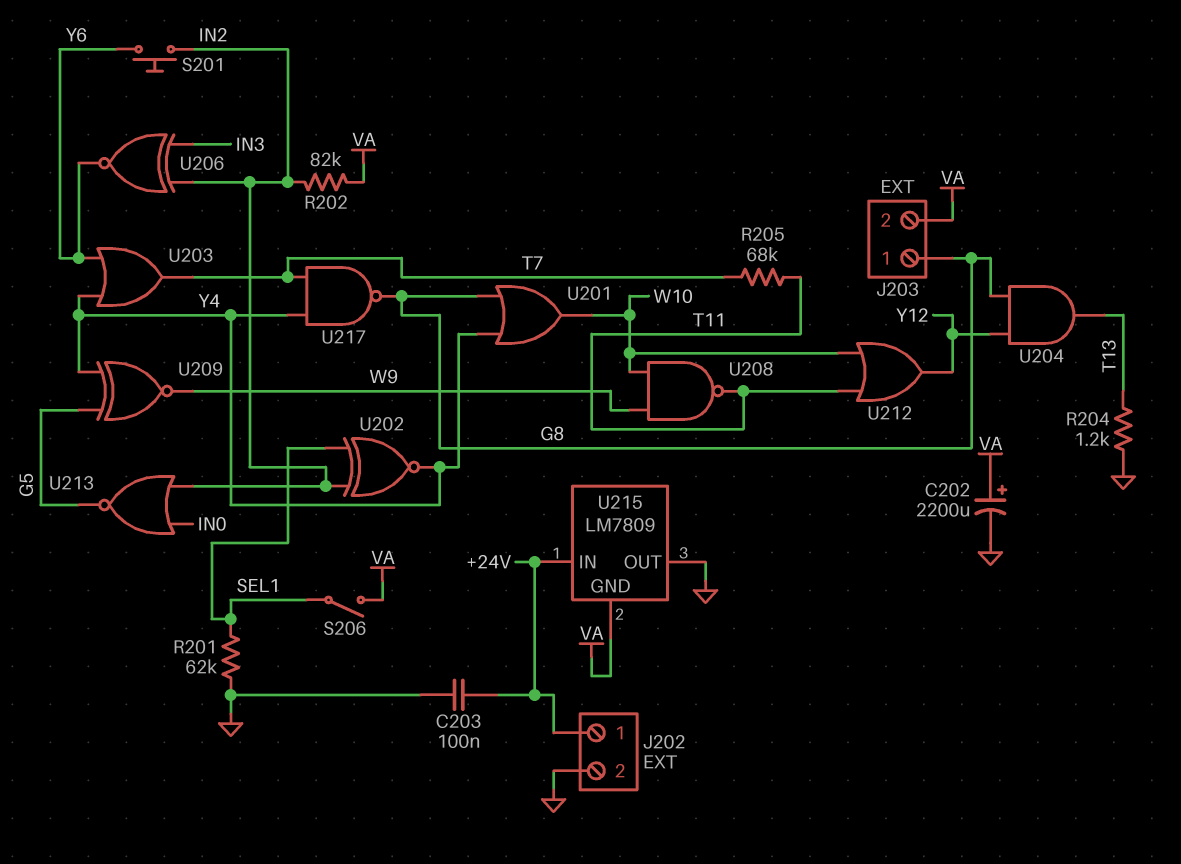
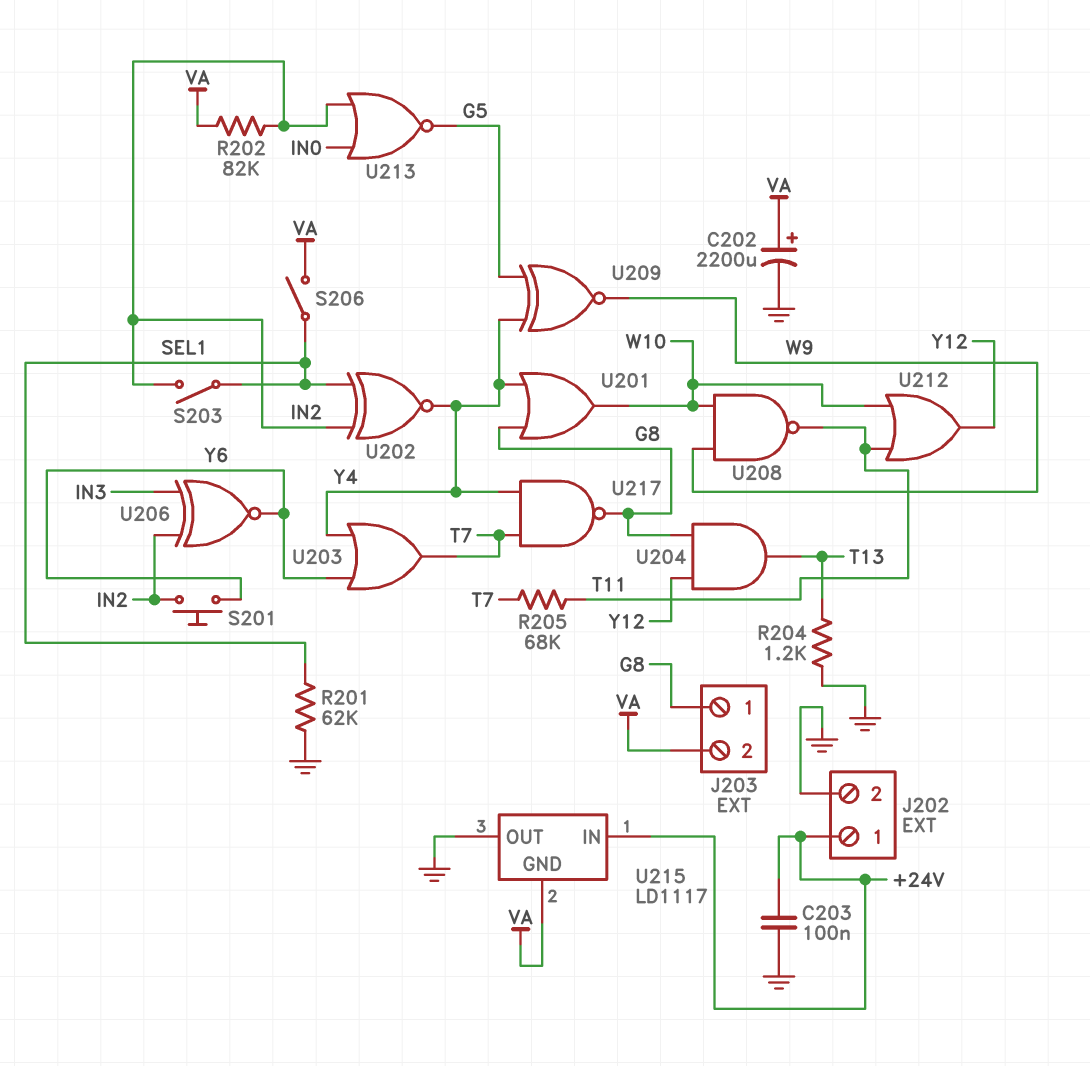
S203: none -> switch (IN2, SEL1)
U215: LM7809 -> LD1117

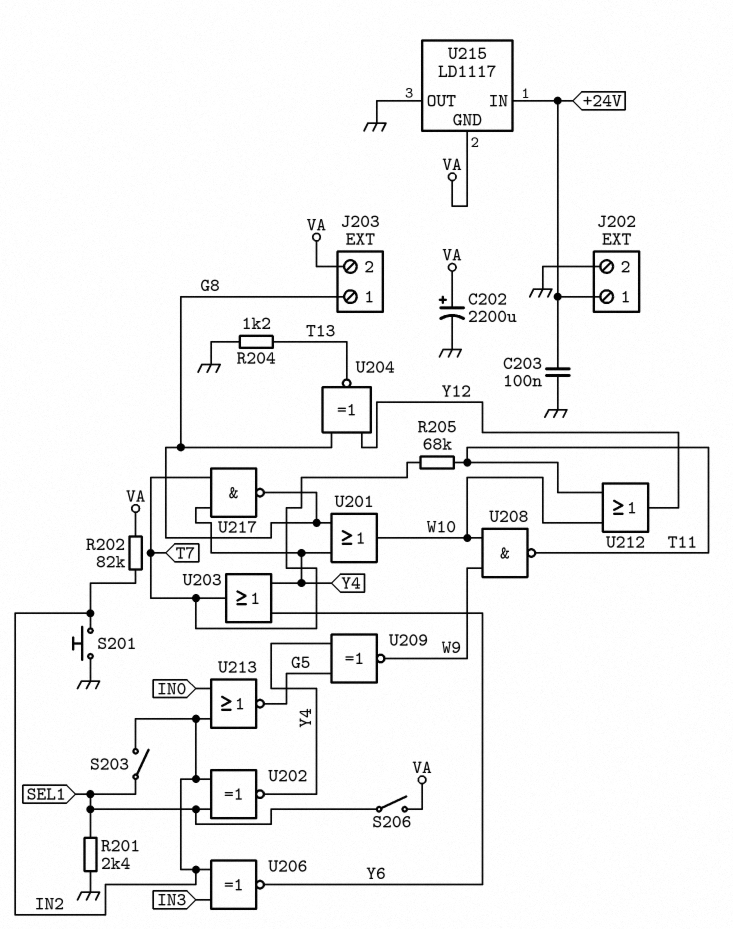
R201: 62k (GND, SEL1) -> 2.4k (GND, SEL1)
S201: button (IN2, Y6) -> button (GND, IN2)
U204: AND (in G8, in Y12, out T13) -> XNOR (in G8, in Y12, out T13)

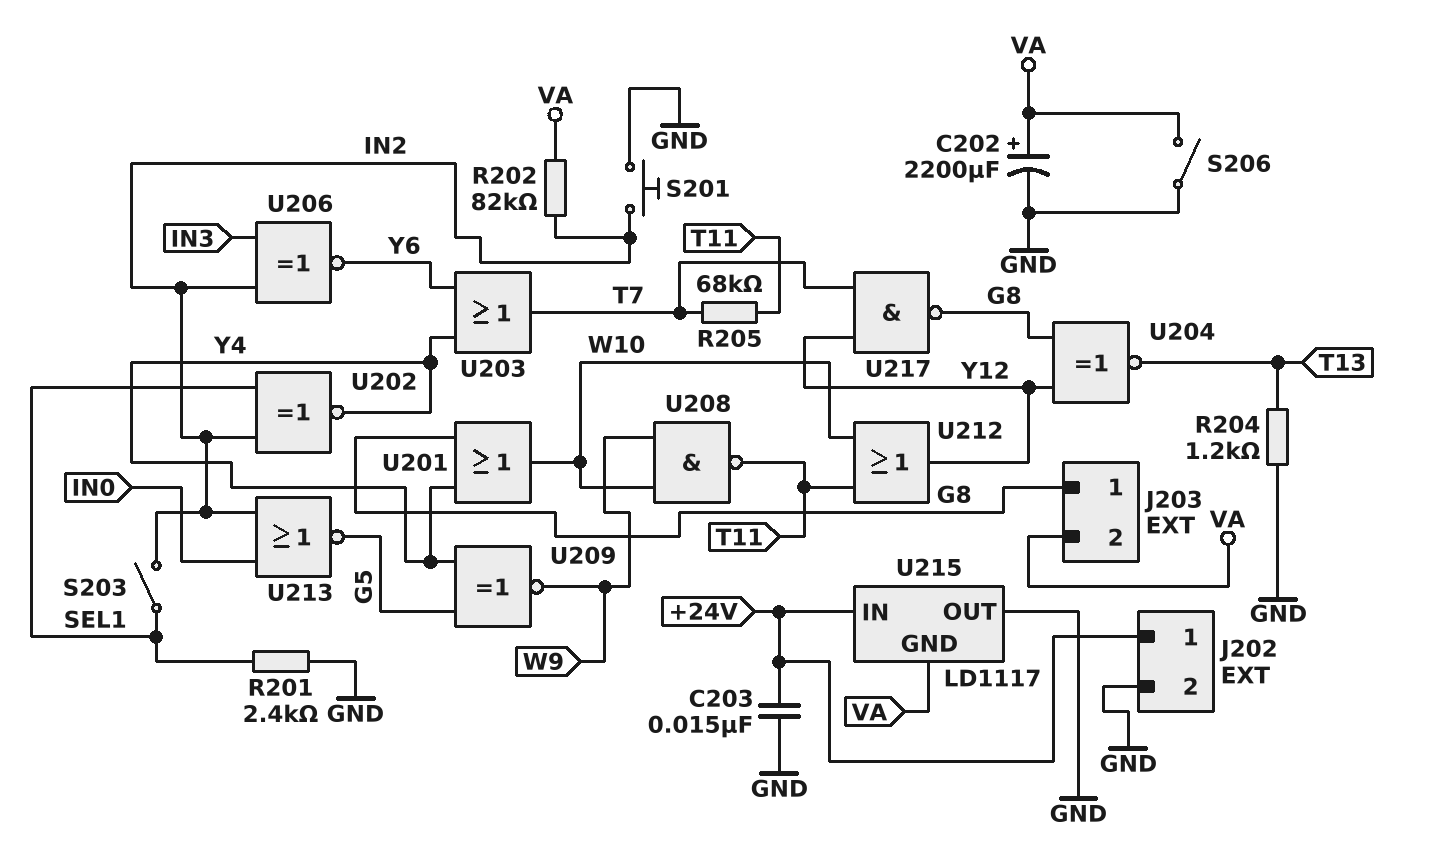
C203: 100nF (+24V, GND) -> 15nF (+24V, GND)
S206: switch (SEL1, VA) -> switch (GND, VA)
U217: NAND (in T7, in Y4, out G8) -> NAND (in T7, in Y12, out G8)

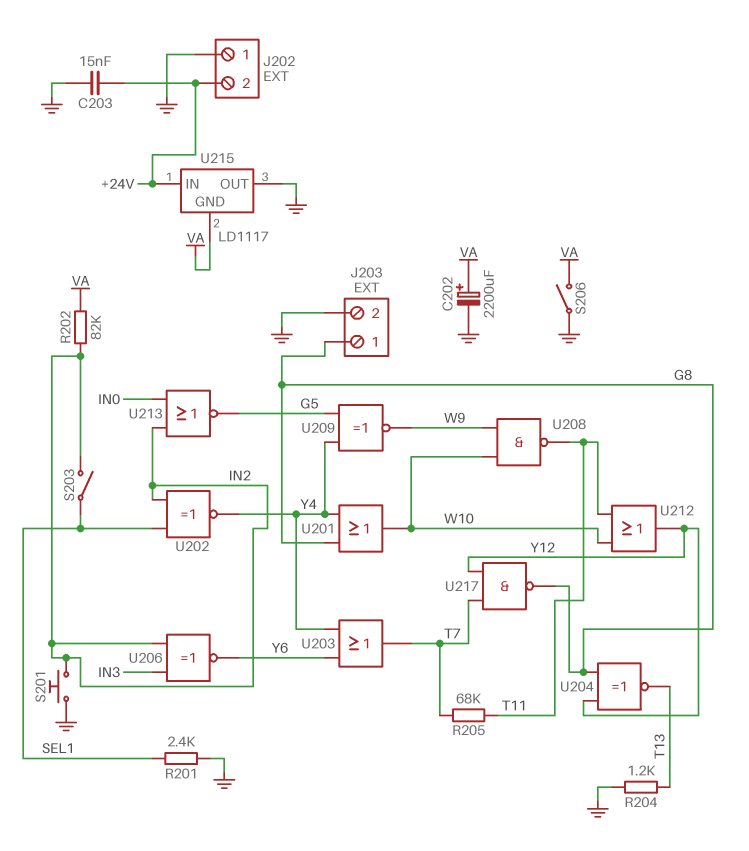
J202 pin 1: +24V -> GND
J202 pin 2: GND -> +24V
J203 pin 2: VA -> GND

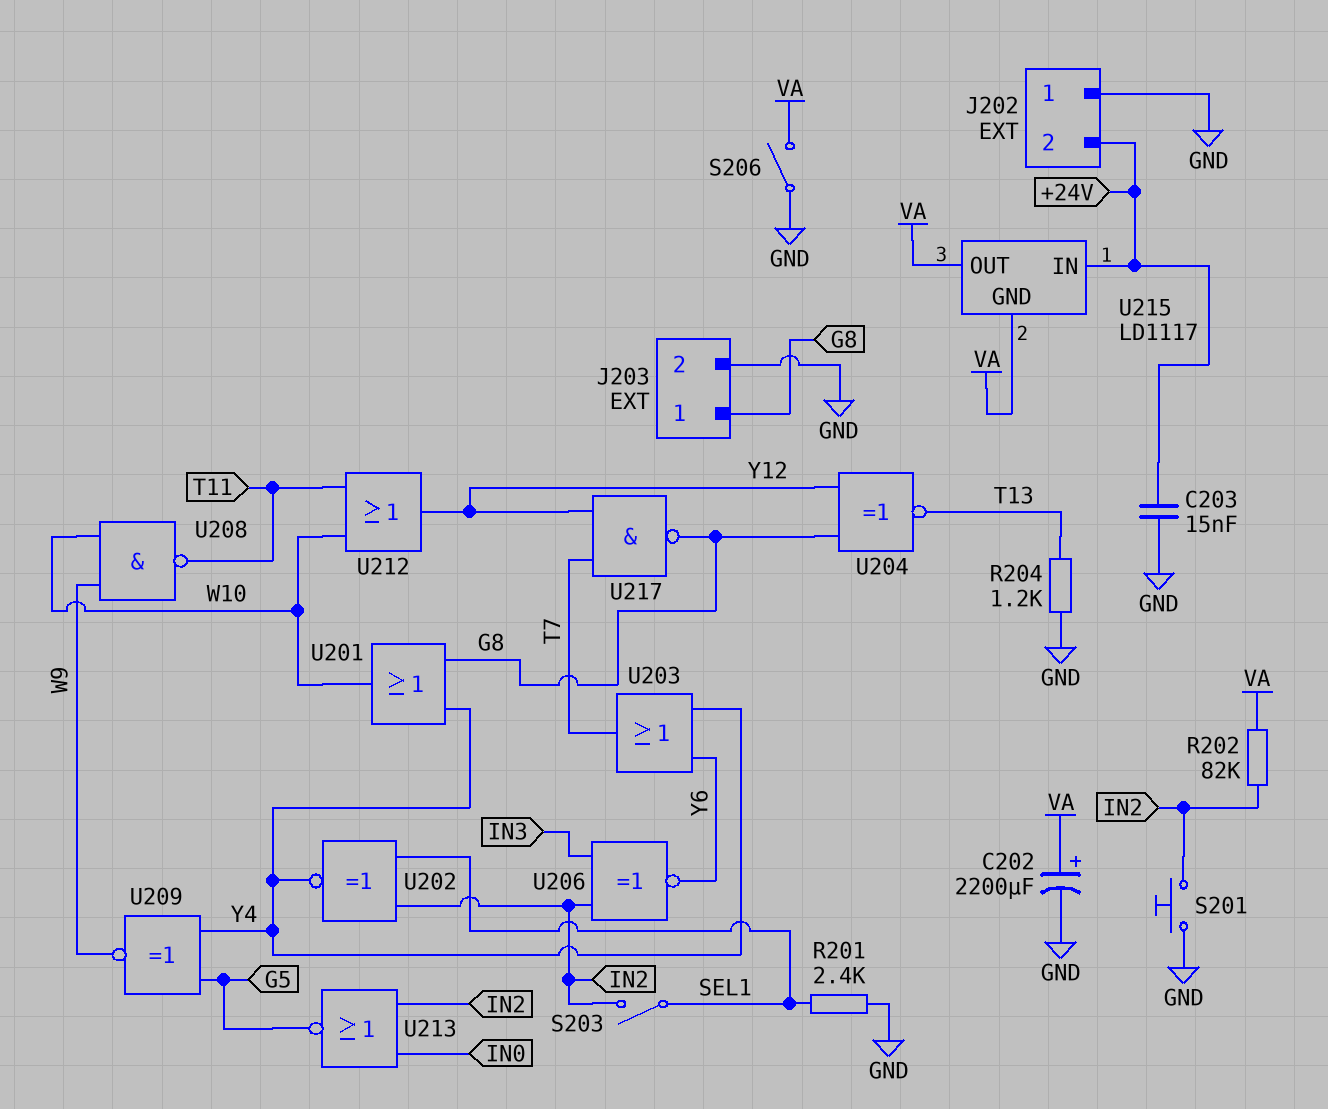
R205: 68k (T7, T11) -> none
U215 pin OUT: GND -> VA

